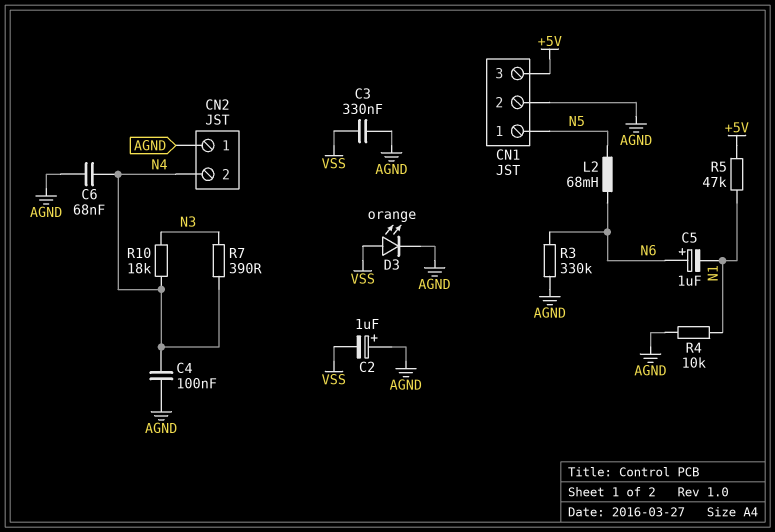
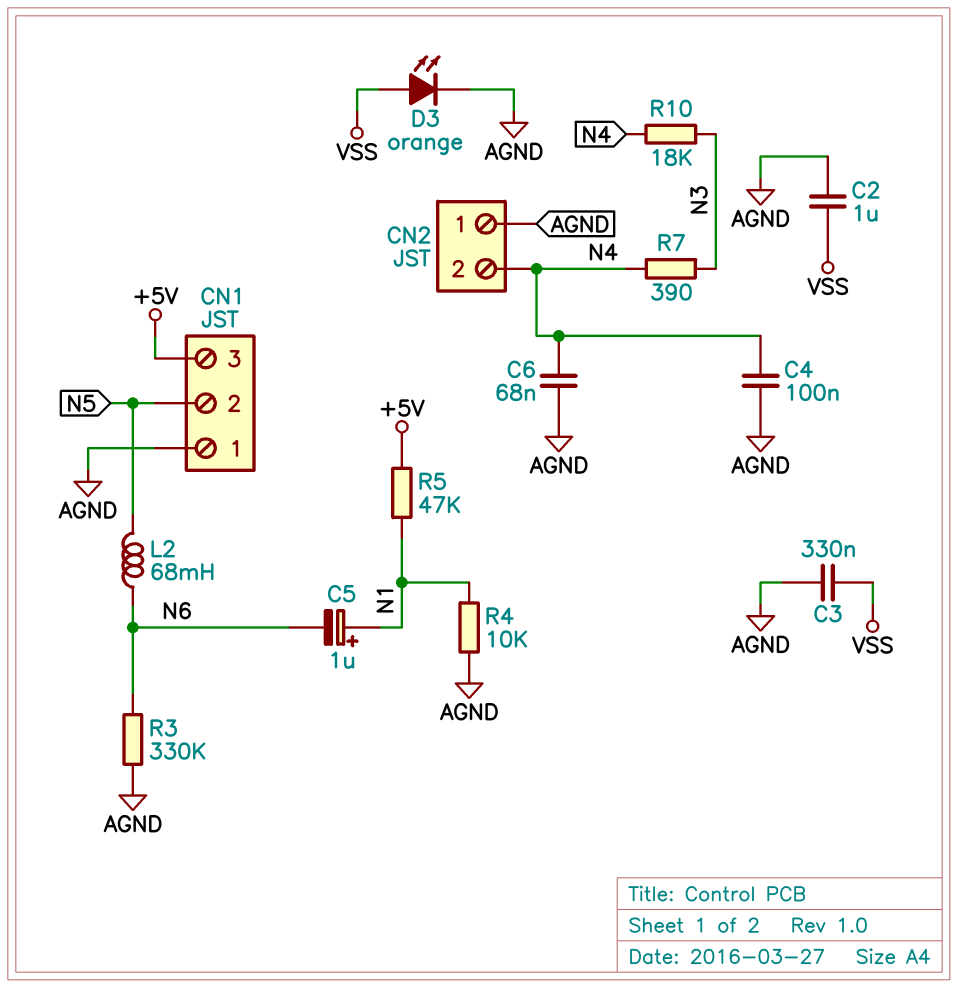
C2: 1uF (plus AGND, minus VSS) -> 1uF (AGND, VSS)
C5: 1uF (plus N6, minus N1) -> 1uF (plus N1, minus N6)
CN1 pin 1: N5 -> AGND
CN1 pin 2: AGND -> N5

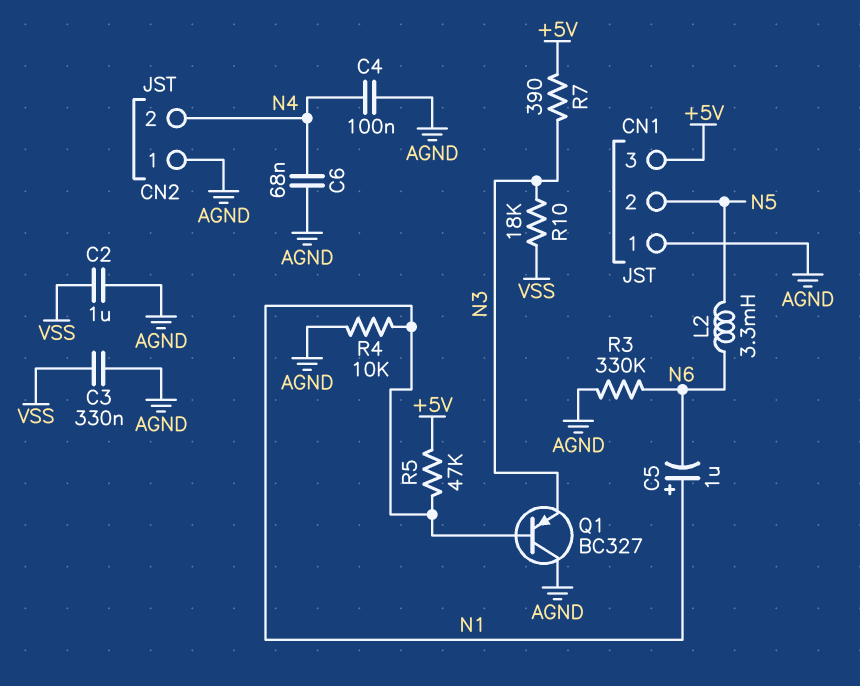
D3: LED orange (A VSS, K AGND) -> none
L2: 68mH (N5, N6) -> 3.3mH (N5, N6)
Q1: none -> PNP BC327 (B N1, C AGND, E N3)
R7: 390 (N3, N4) -> 390 (+5V, N3)
R10: 18k (N3, N4) -> 18k (N3, VSS)

